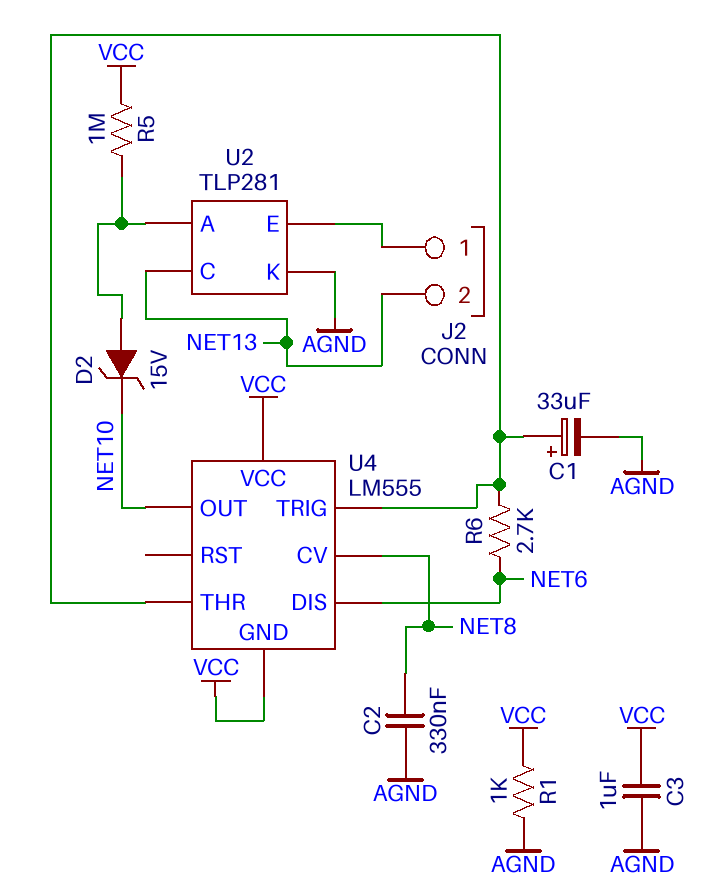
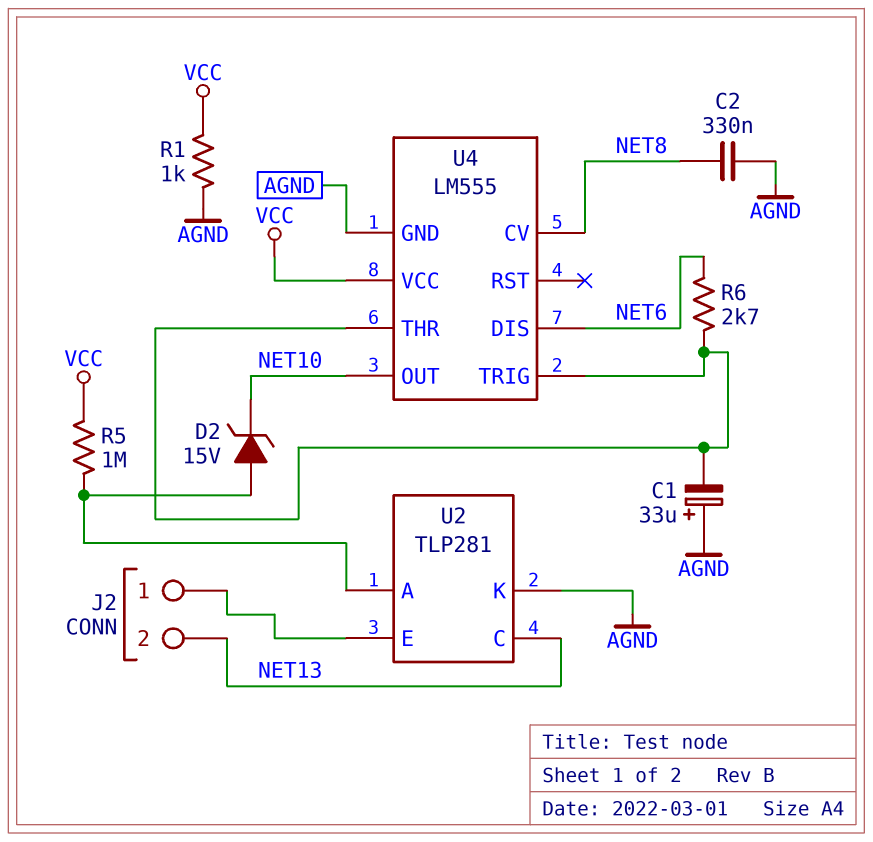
C1: 33uF (plus U4/THR, minus AGND) -> 33uF (plus AGND, minus U4/THR)
C3: 1uF (AGND, VCC) -> none
U4 pin GND: VCC -> AGND

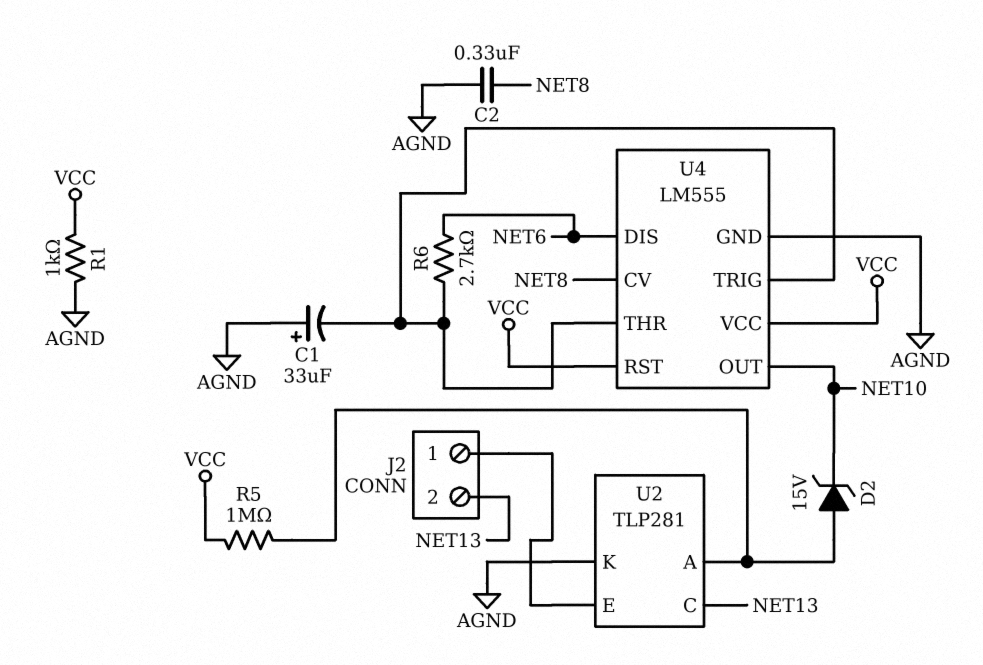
U4 pin RST: none -> VCC

